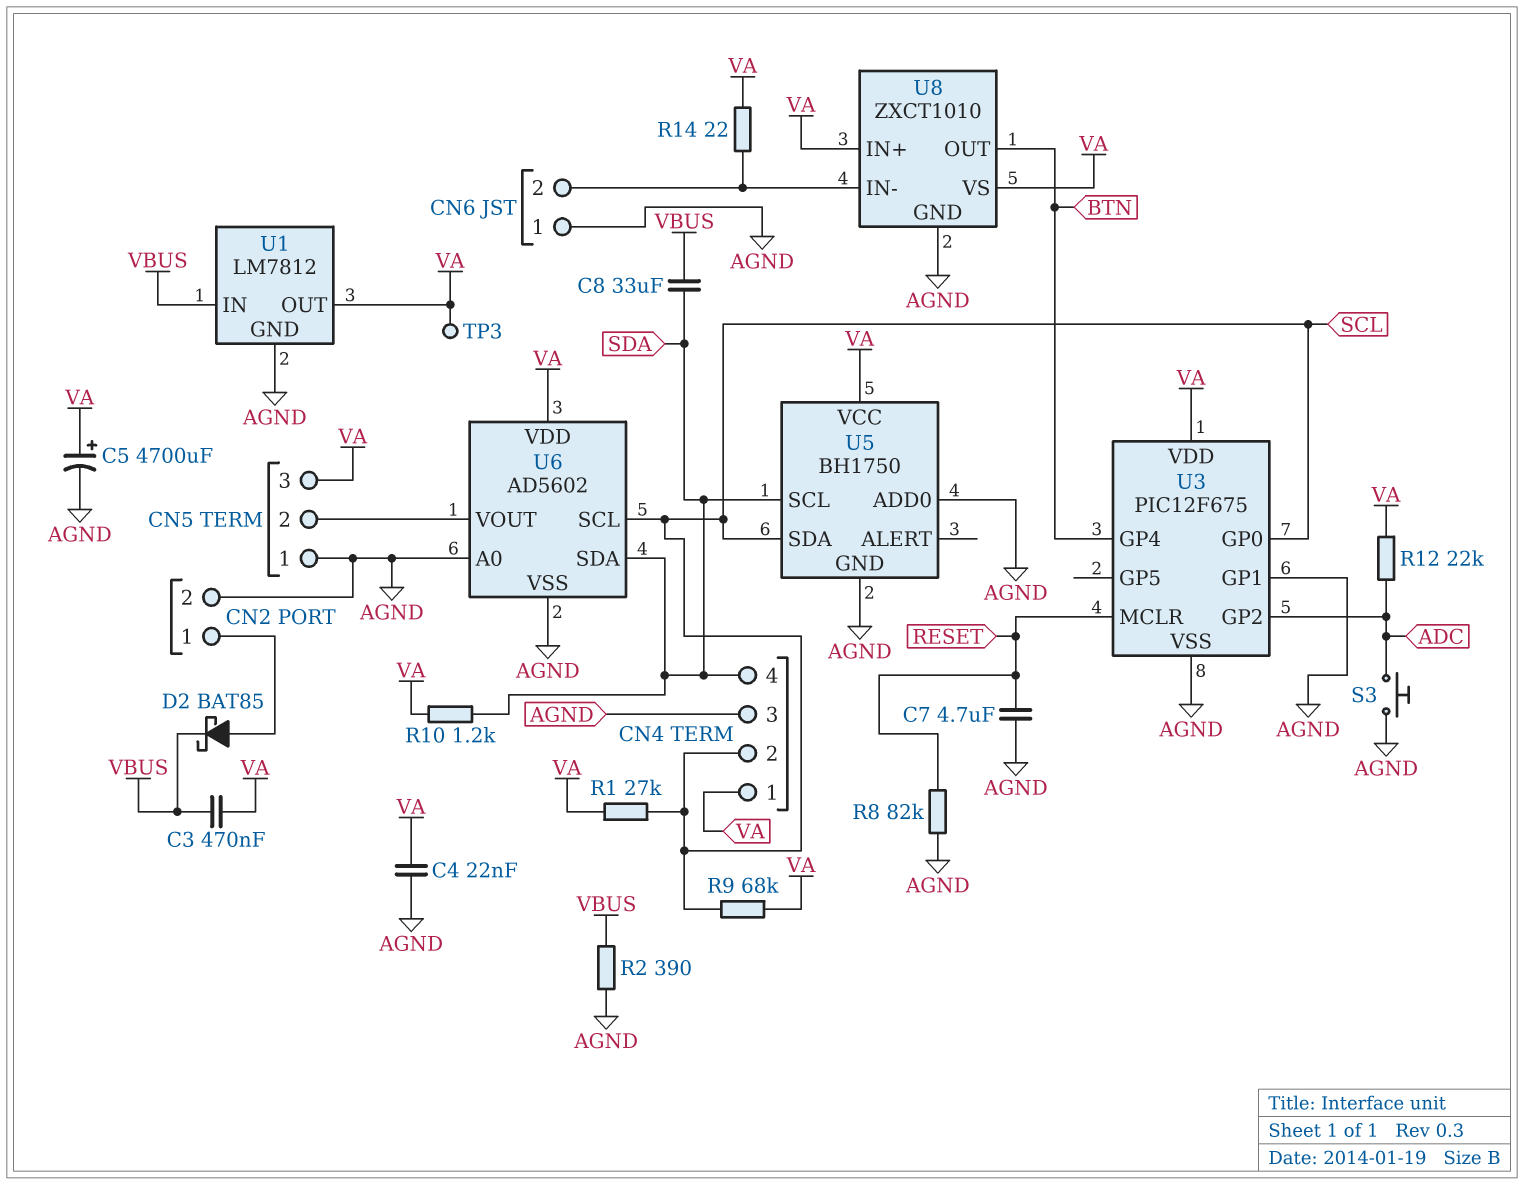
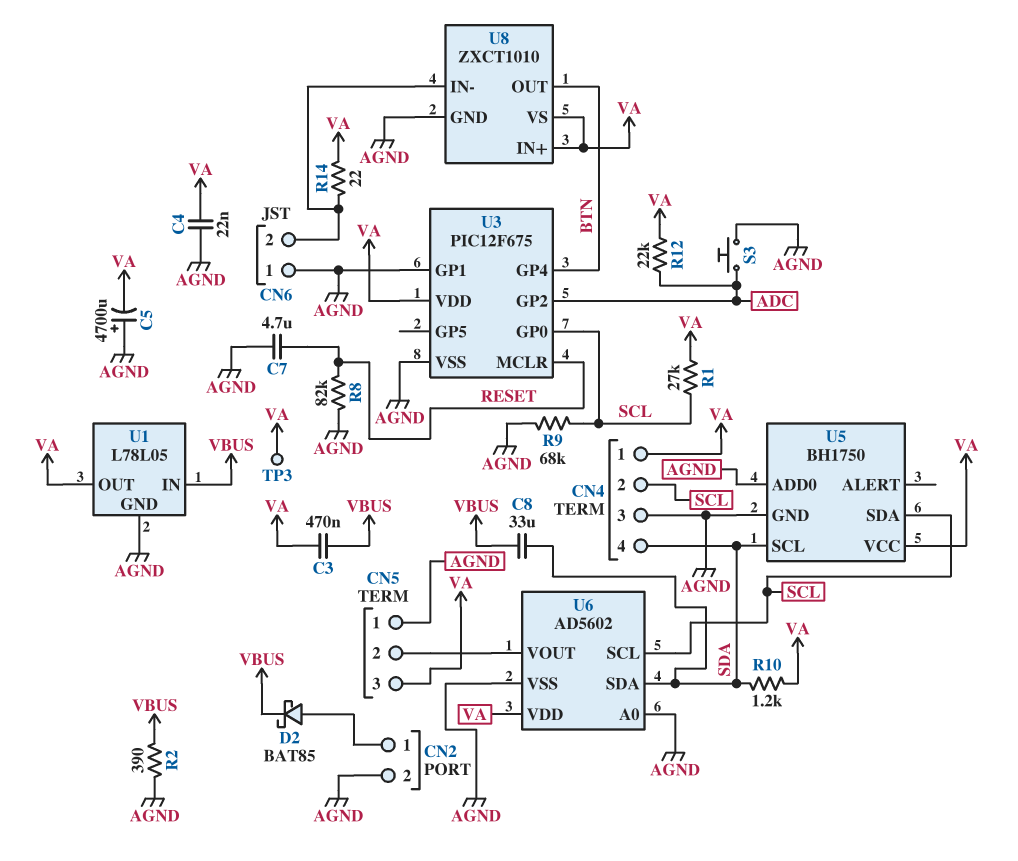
C5: 4700uF (plus VA, minus AGND) -> 4700uF (plus AGND, minus VA)
R9: 68k (SCL, VA) -> 68k (AGND, SCL)
U1: LM7812 -> L78L05

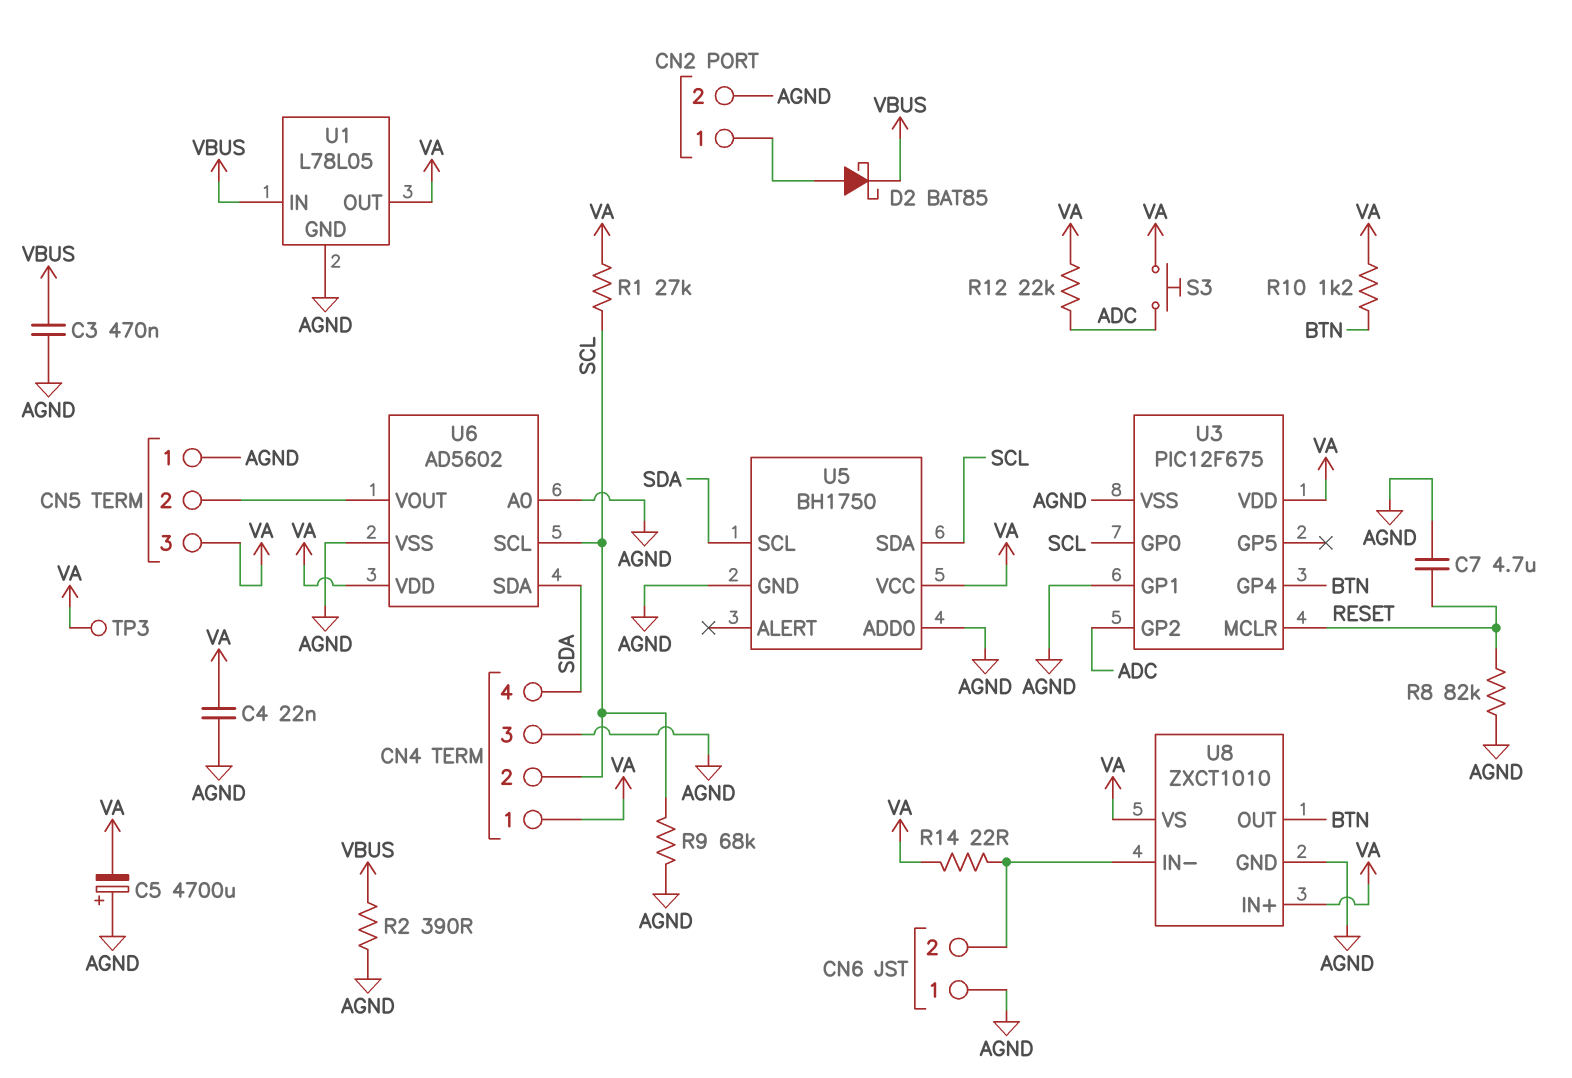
C3: 470nF (VA, VBUS) -> 470nF (AGND, VBUS)
C8: 33uF (SDA, VBUS) -> none
R10: 1.2k (SDA, VA) -> 1.2k (BTN, VA)
S3: button (ADC, AGND) -> button (ADC, VA)

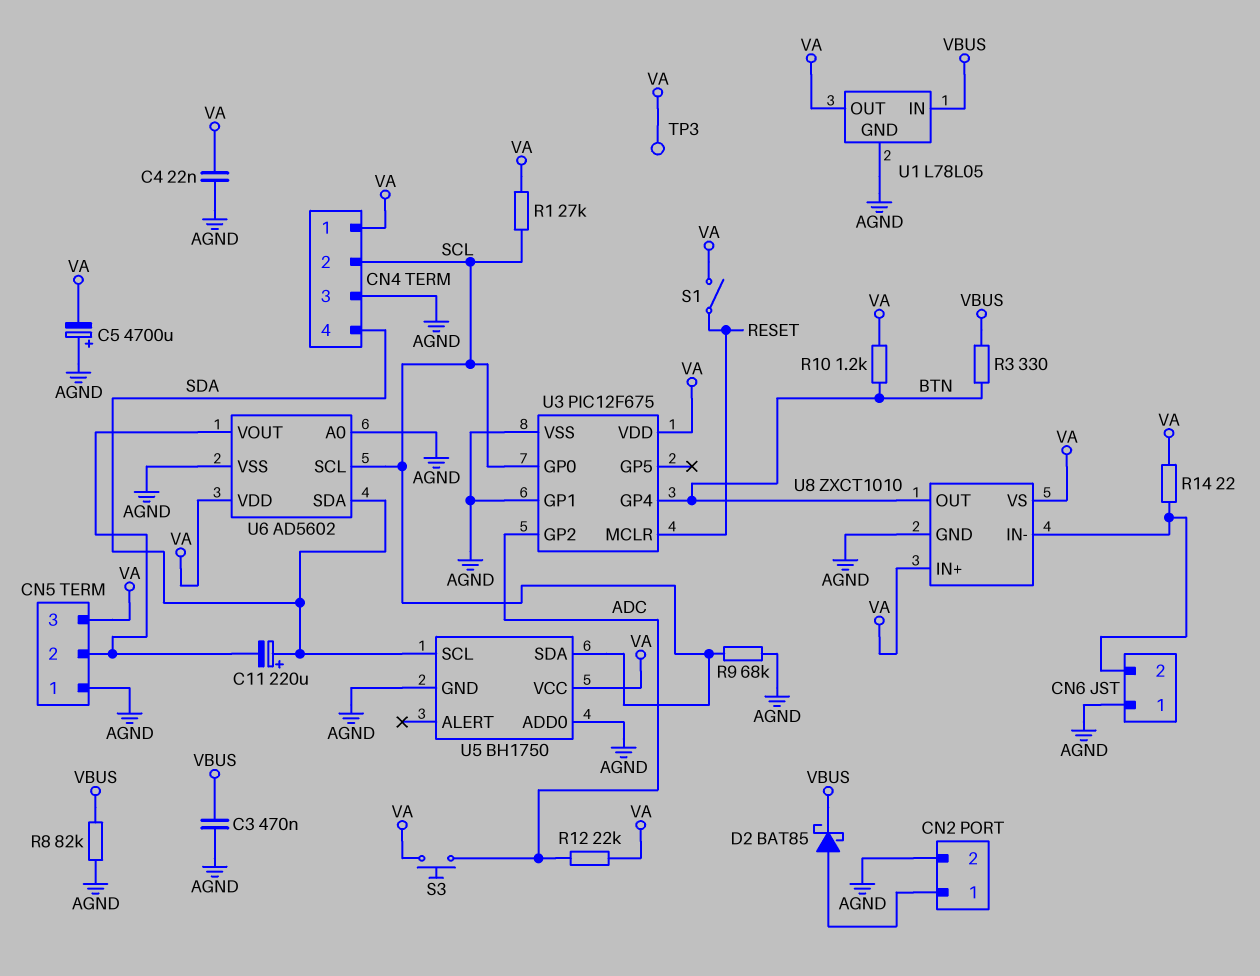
C7: 4.7uF (AGND, RESET) -> none
C11: none -> 220uF (plus SDA, minus CN5/2)
R2: 390 (AGND, VBUS) -> none
R3: none -> 330 (BTN, VBUS)
R8: 82k (AGND, RESET) -> 82k (AGND, VBUS)
S1: none -> switch (RESET, VA)

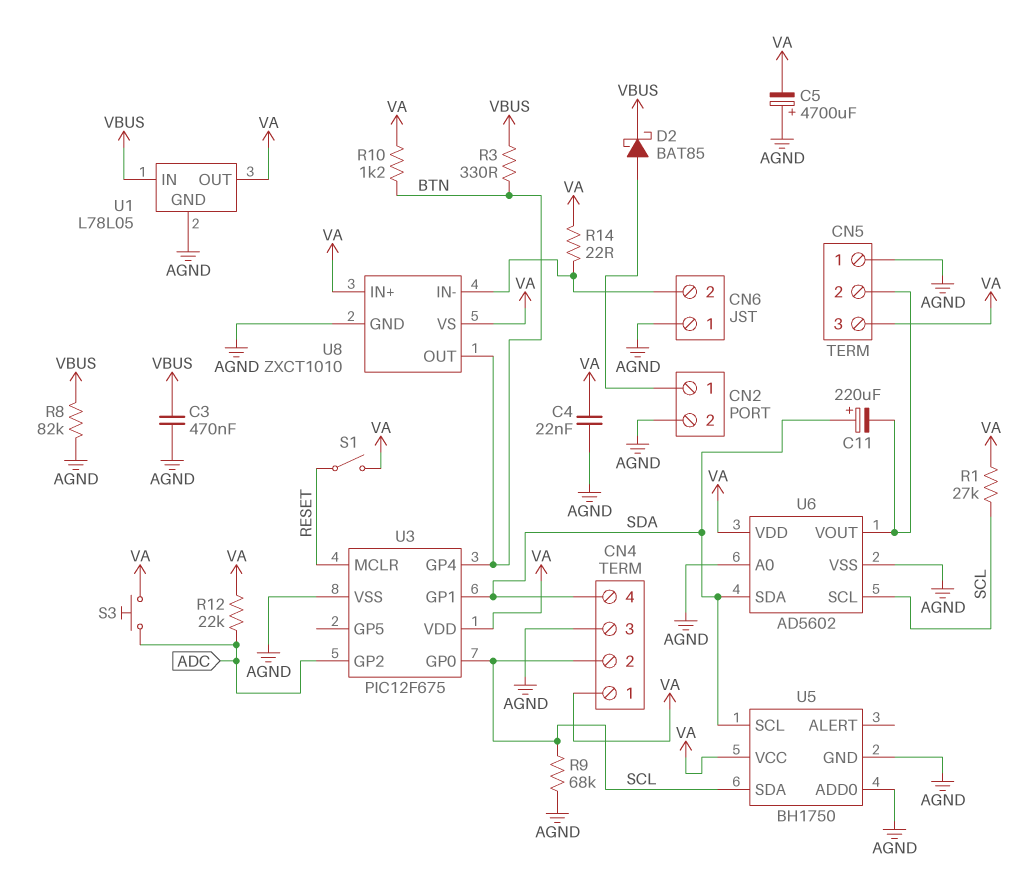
TP3: test point (VA) -> none
U3 pin GP1: AGND -> SDA

